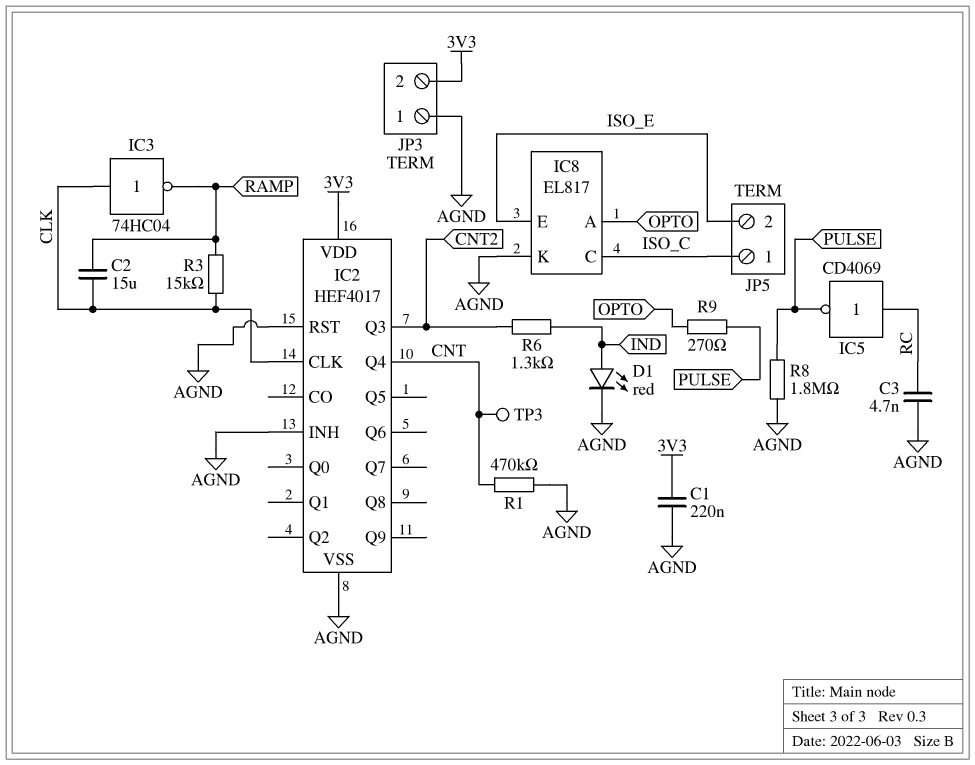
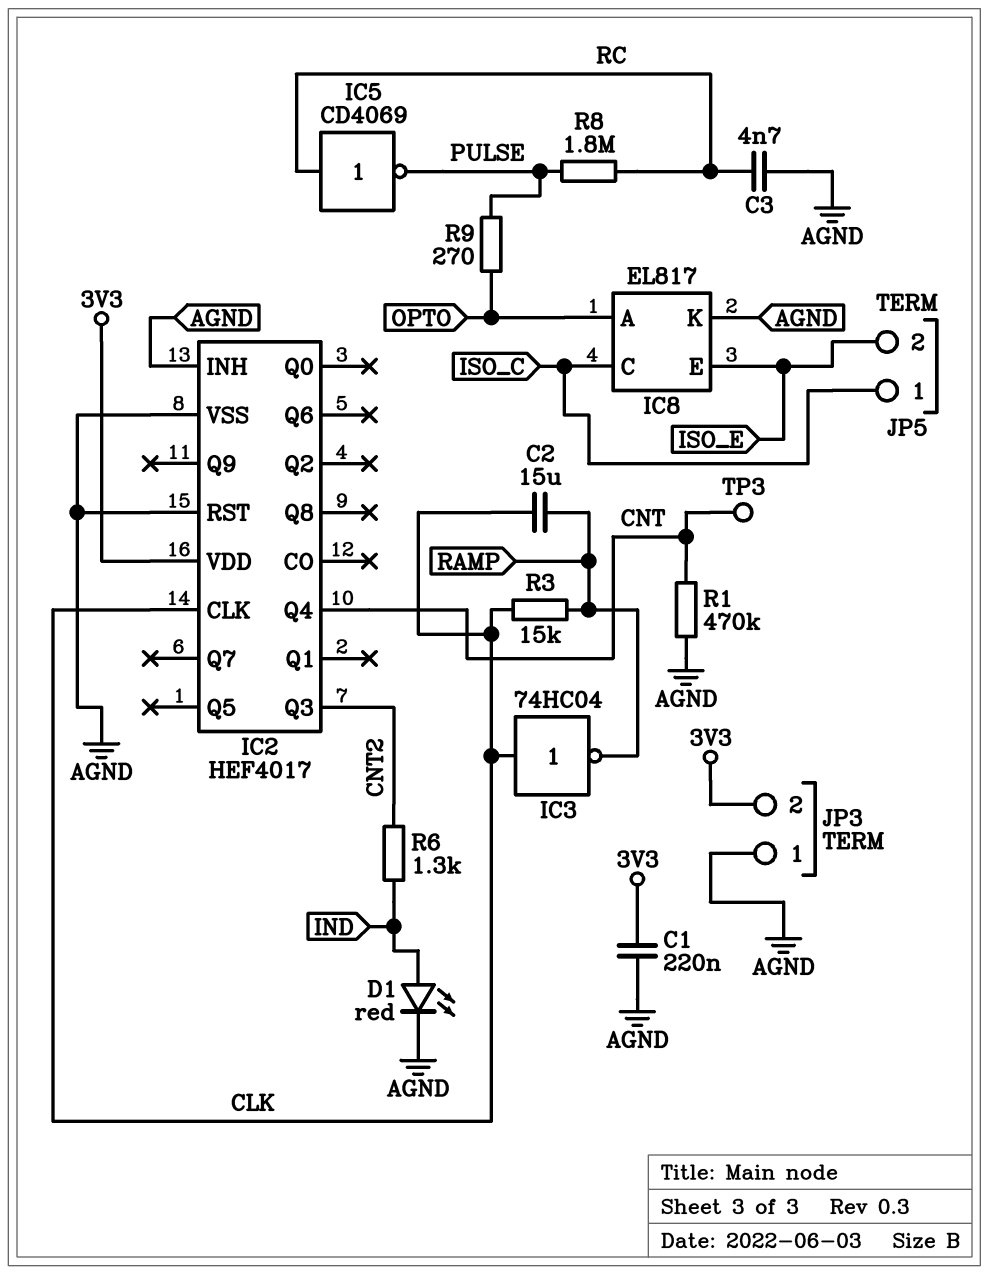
R8: 1.8M (AGND, PULSE) -> 1.8M (PULSE, RC)

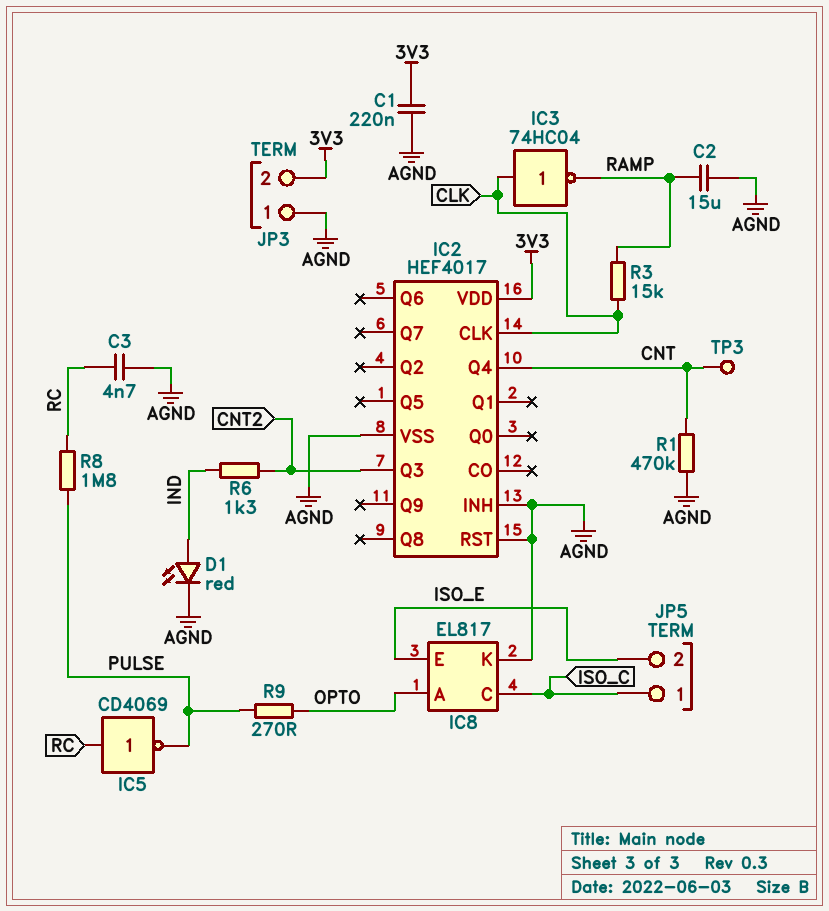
C2: 15uF (CLK, RAMP) -> 15uF (AGND, RAMP)

